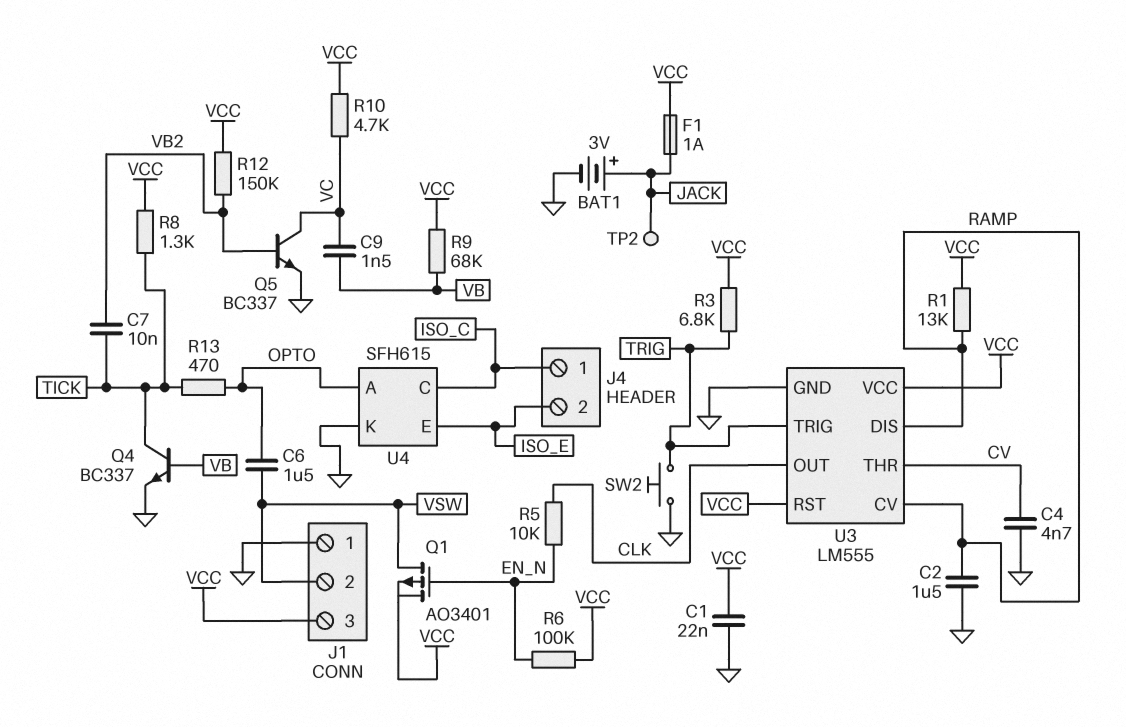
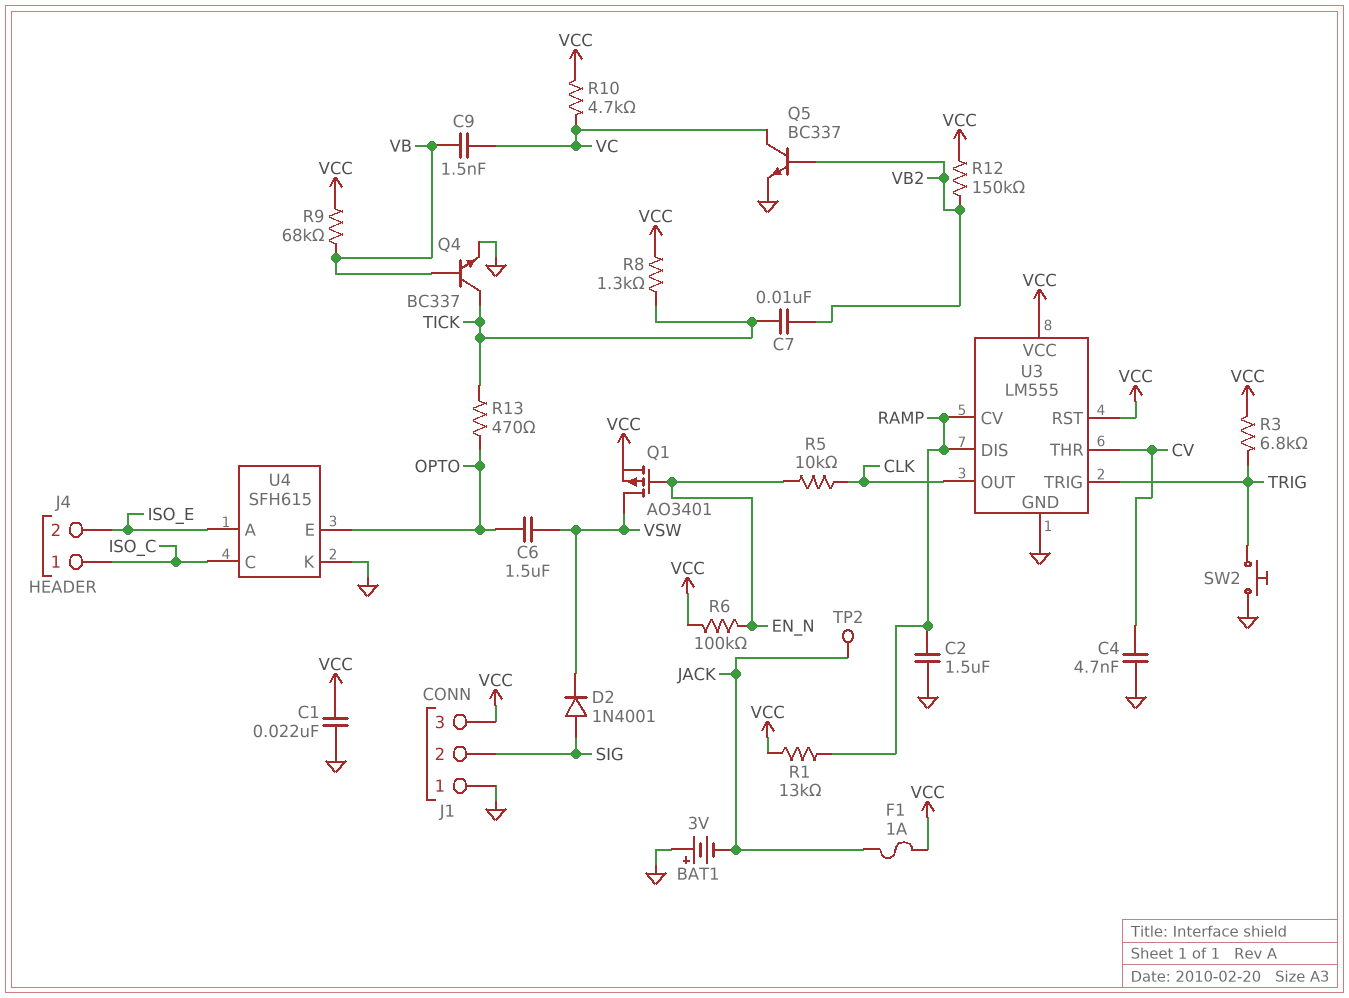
BAT1: 3V (plus JACK, minus GND) -> 3V (plus GND, minus JACK)
D2: none -> diode 1N4001 (A SIG, K VSW)
J1 pin 2: VSW -> SIG
U4 pin A: OPTO -> ISO_E
U4 pin E: ISO_E -> OPTO

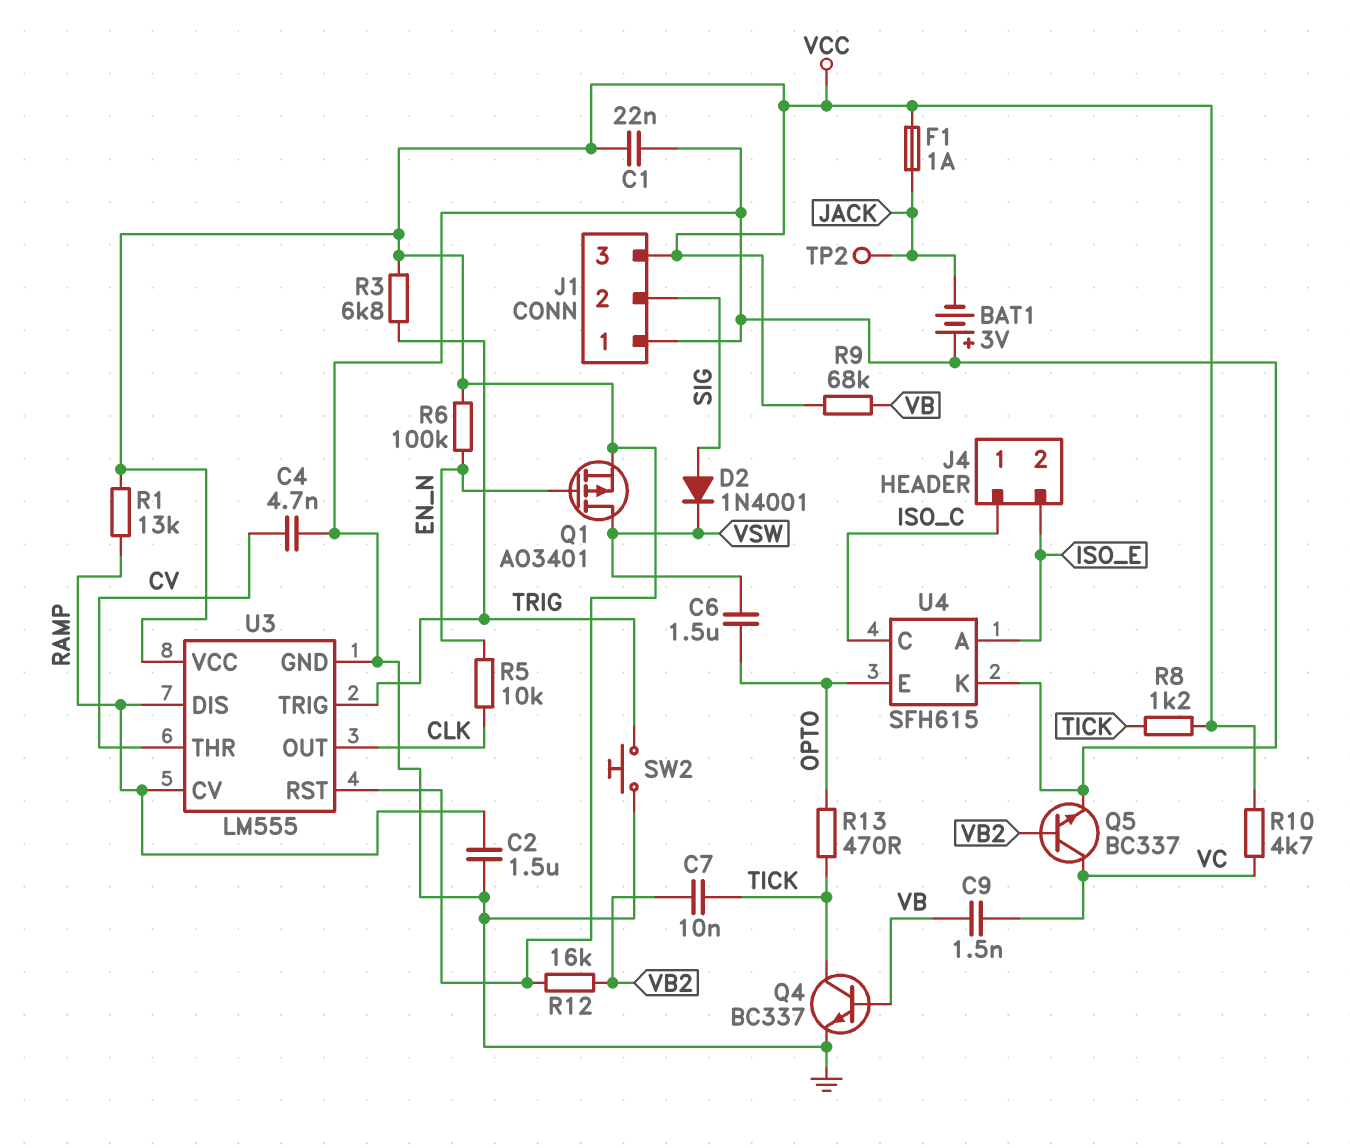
R8: 1.3k (TICK, VCC) -> 1.2k (TICK, VCC)
R12: 150k (VB2, VCC) -> 16k (VB2, VCC)

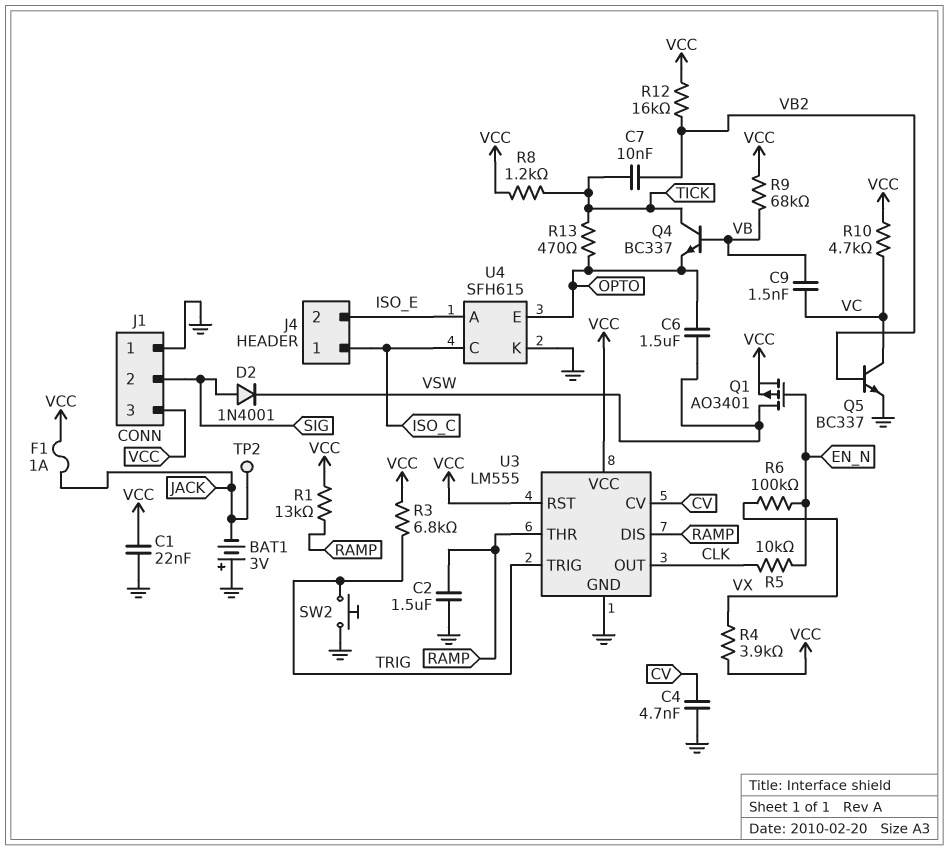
Q4: NPN BC337 (B VB, C TICK, E GND) -> NPN BC337 (B VB, C TICK, E OPTO)
R4: none -> 3.9k (VCC, VX)
R6: 100k (EN_N, VCC) -> 100k (EN_N, VX)
U3 pin CV: RAMP -> CV
U3 pin THR: CV -> RAMP

